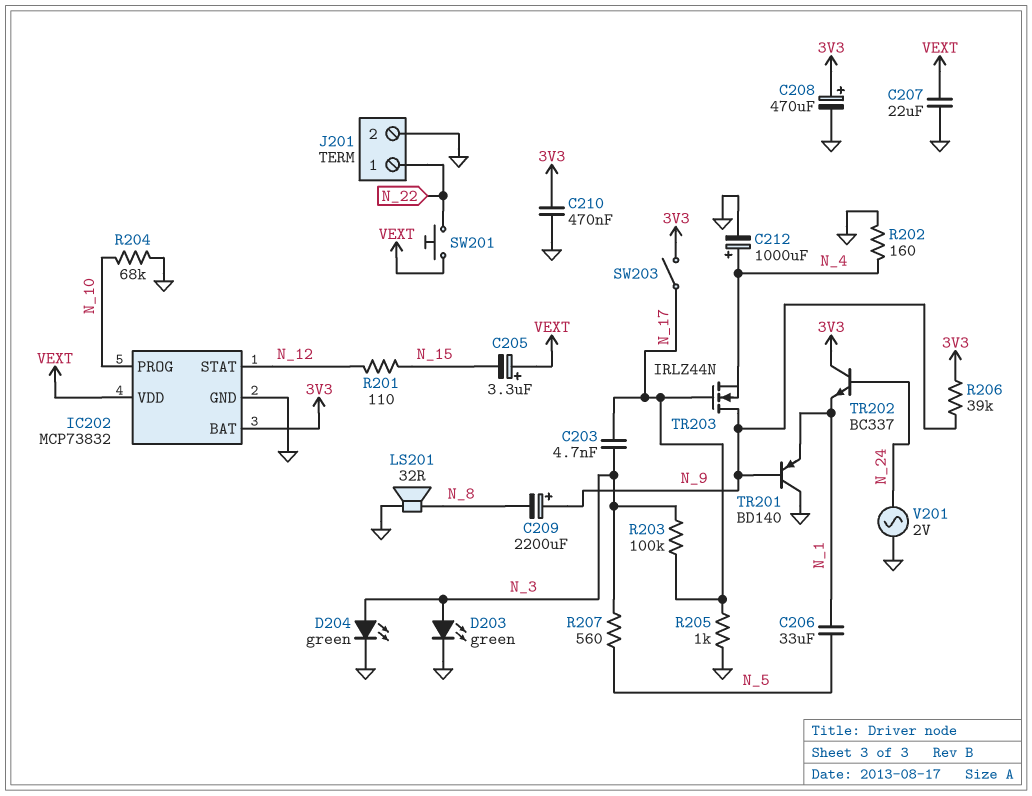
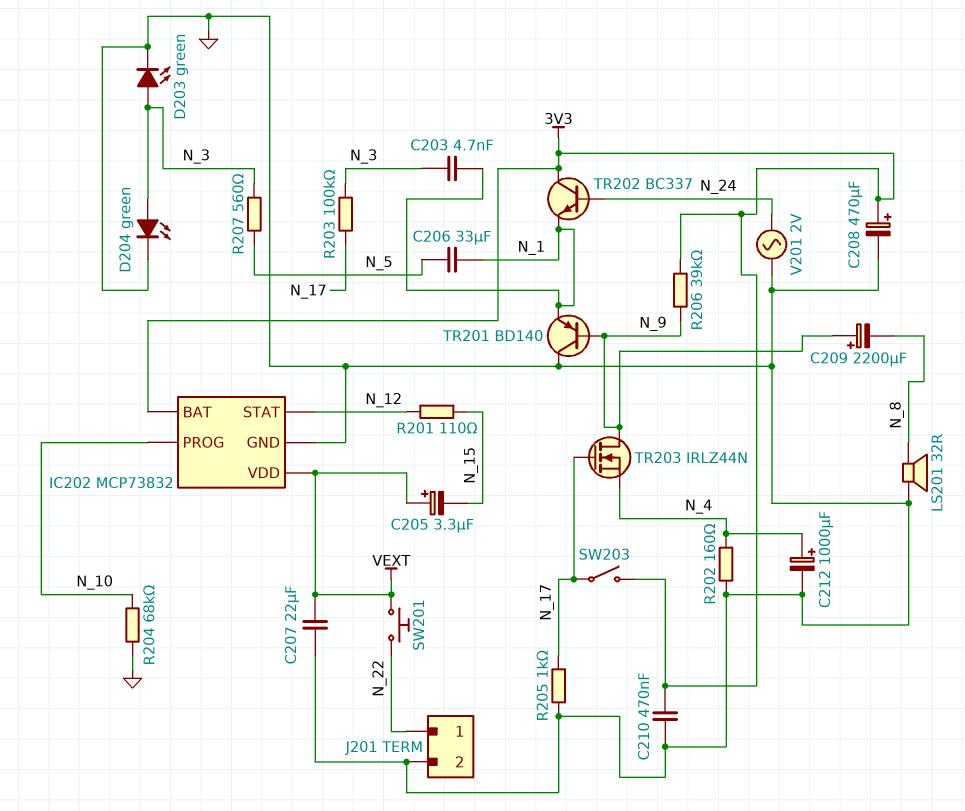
C203: 4.7nF (N_3, N_17) -> 4.7nF (N_1, N_3)

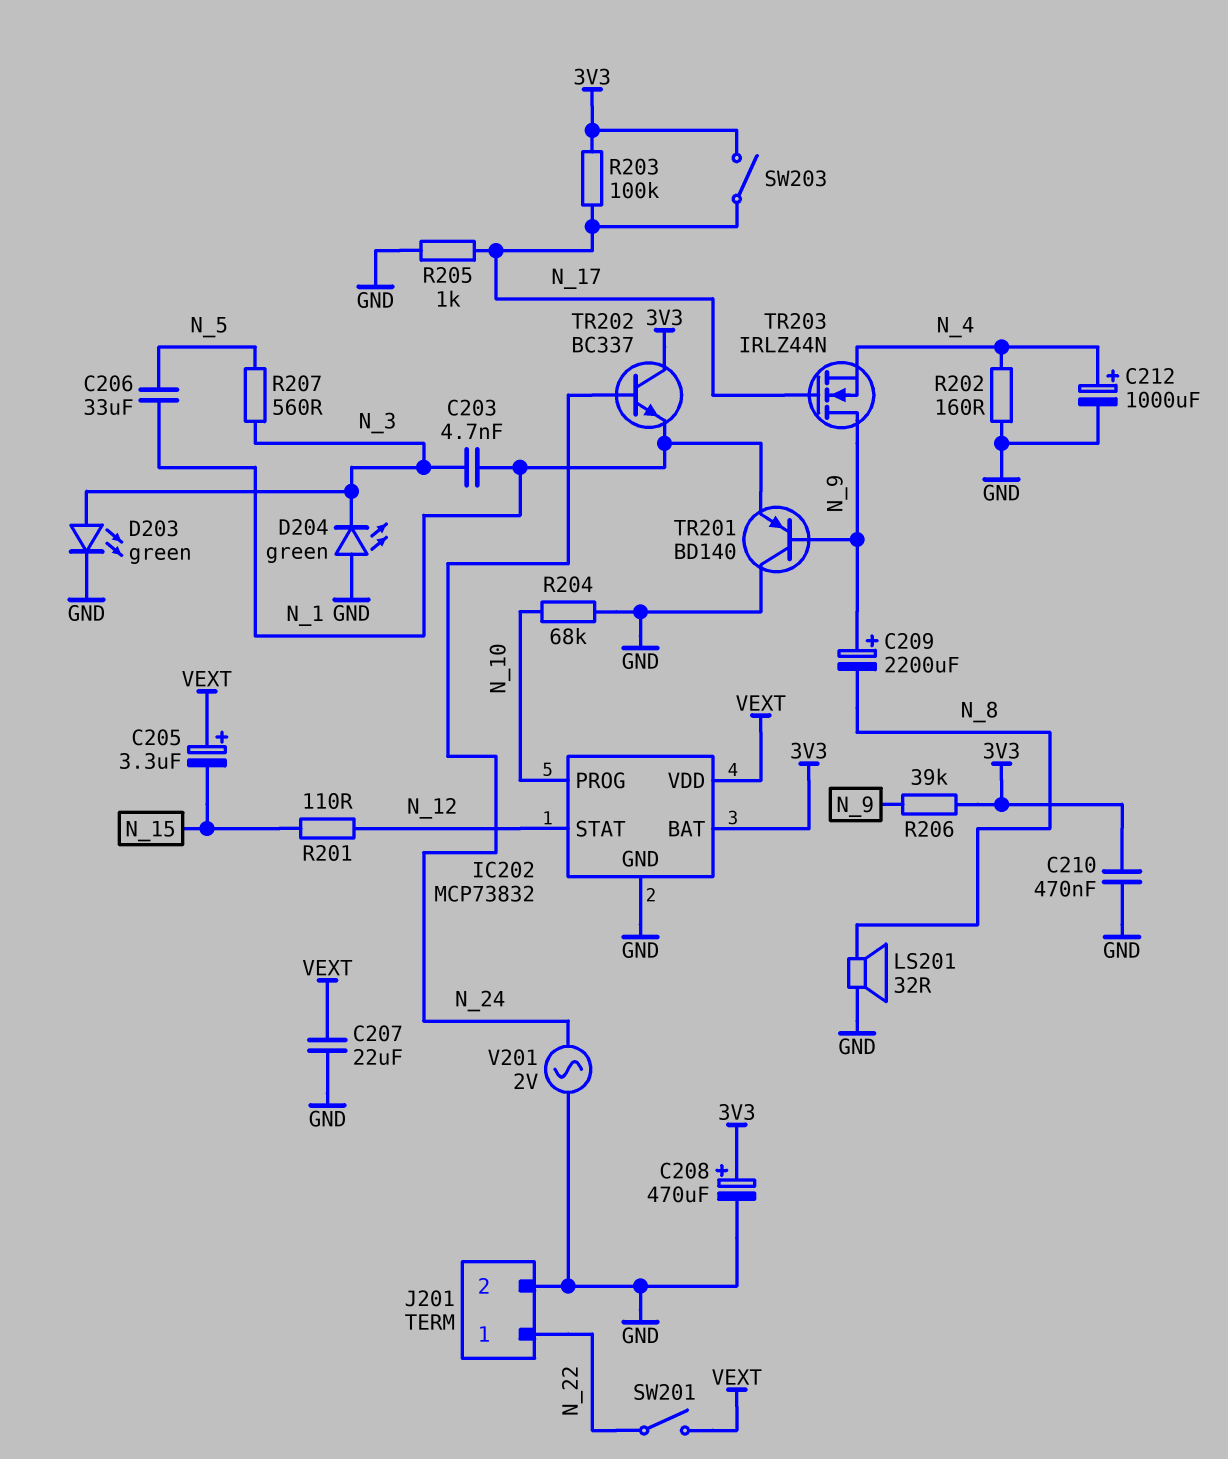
D204: LED green (A N_3, K GND) -> LED green (A GND, K N_3)
R203: 100k (N_3, N_17) -> 100k (3V3, N_17)
SW201: button (N_22, VEXT) -> switch (N_22, VEXT)

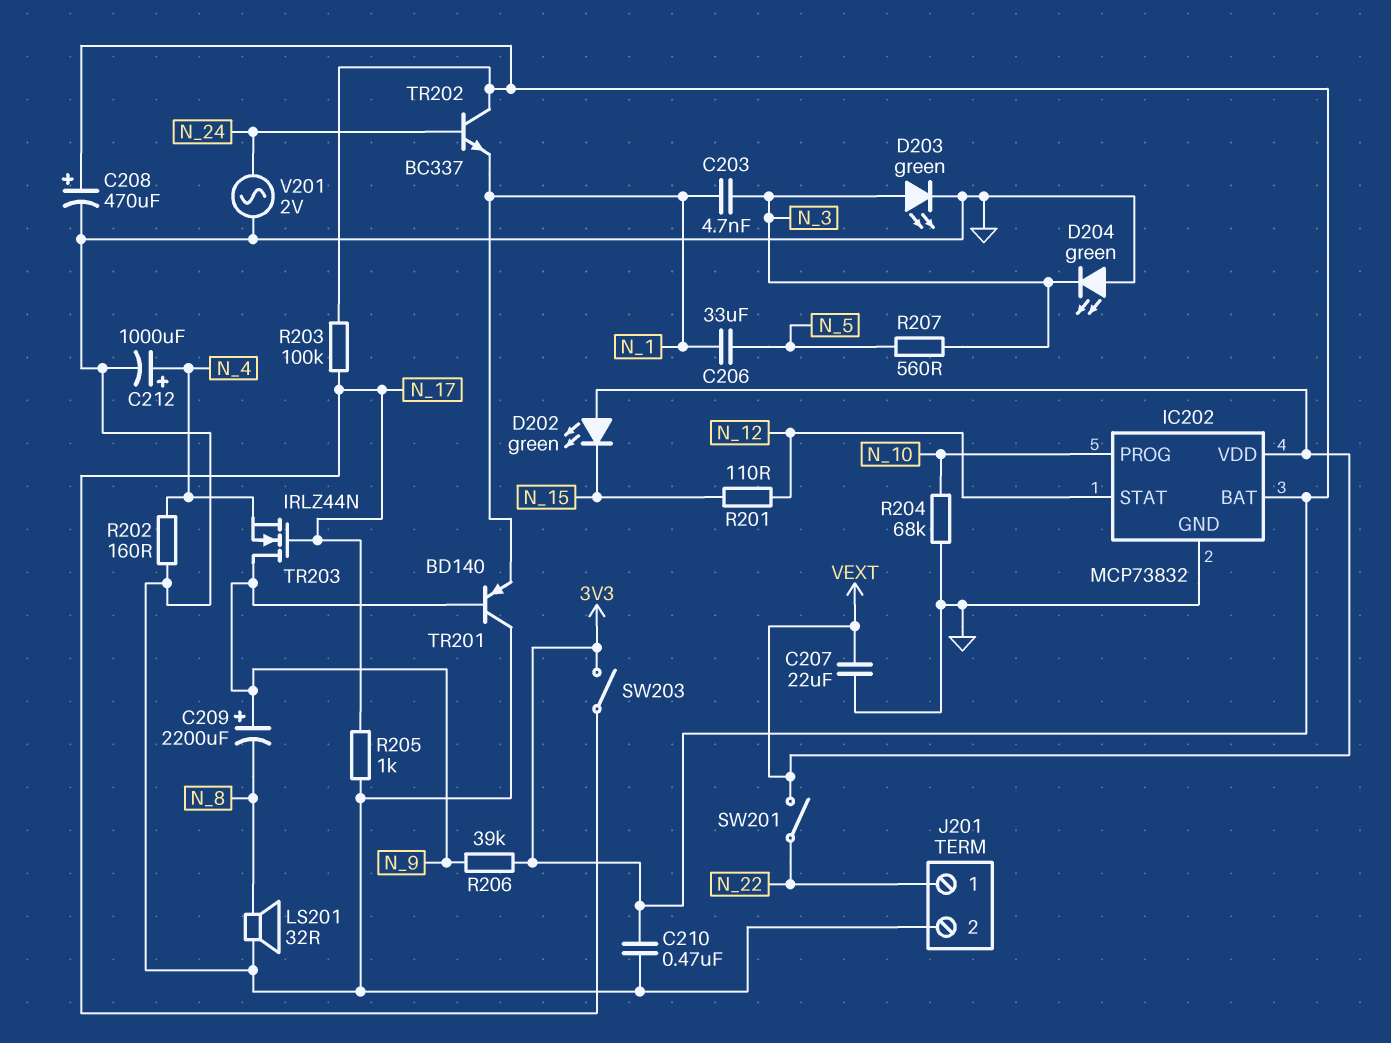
C205: 3.3uF (plus VEXT, minus N_15) -> none
D202: none -> LED green (A VEXT, K N_15)

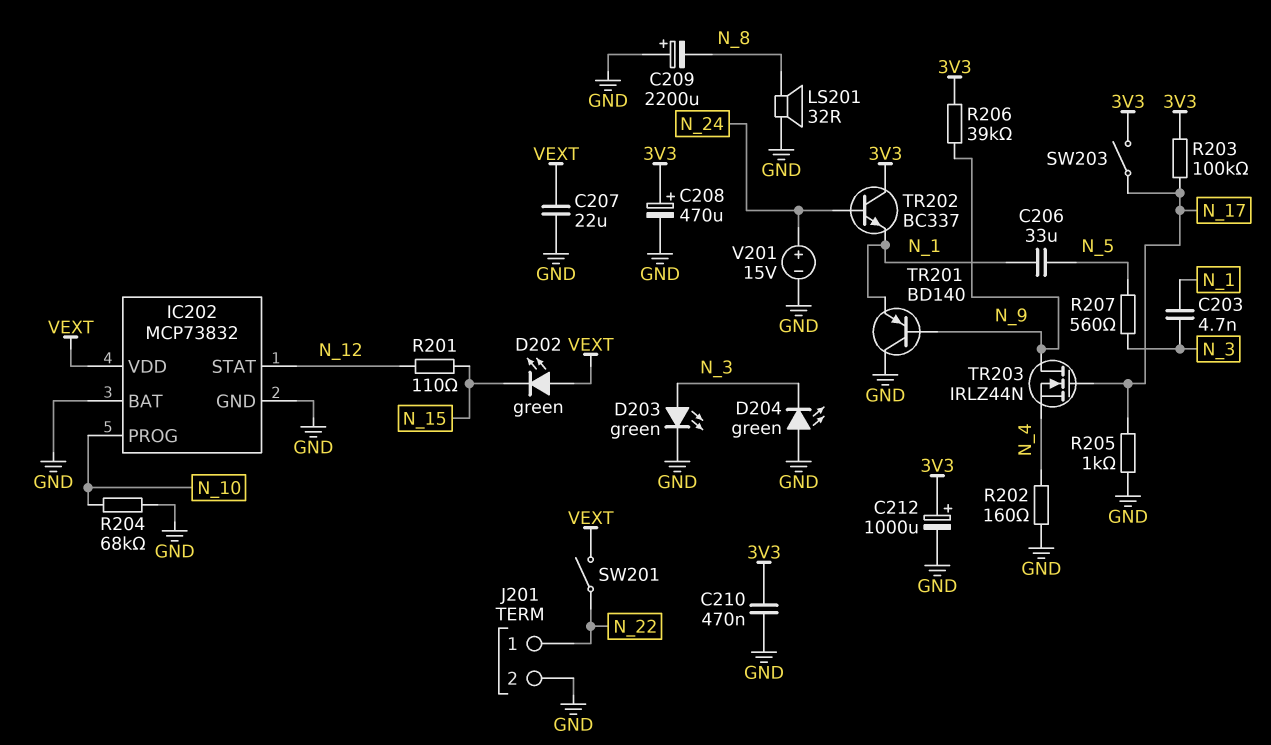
C209: 2200uF (plus N_9, minus N_8) -> 2200uF (plus GND, minus N_8)
C212: 1000uF (plus N_4, minus GND) -> 1000uF (plus 3V3, minus GND)
IC202 pin BAT: 3V3 -> GND
V201: AC 2V (GND, N_24) -> 15V (plus N_24, minus GND)

